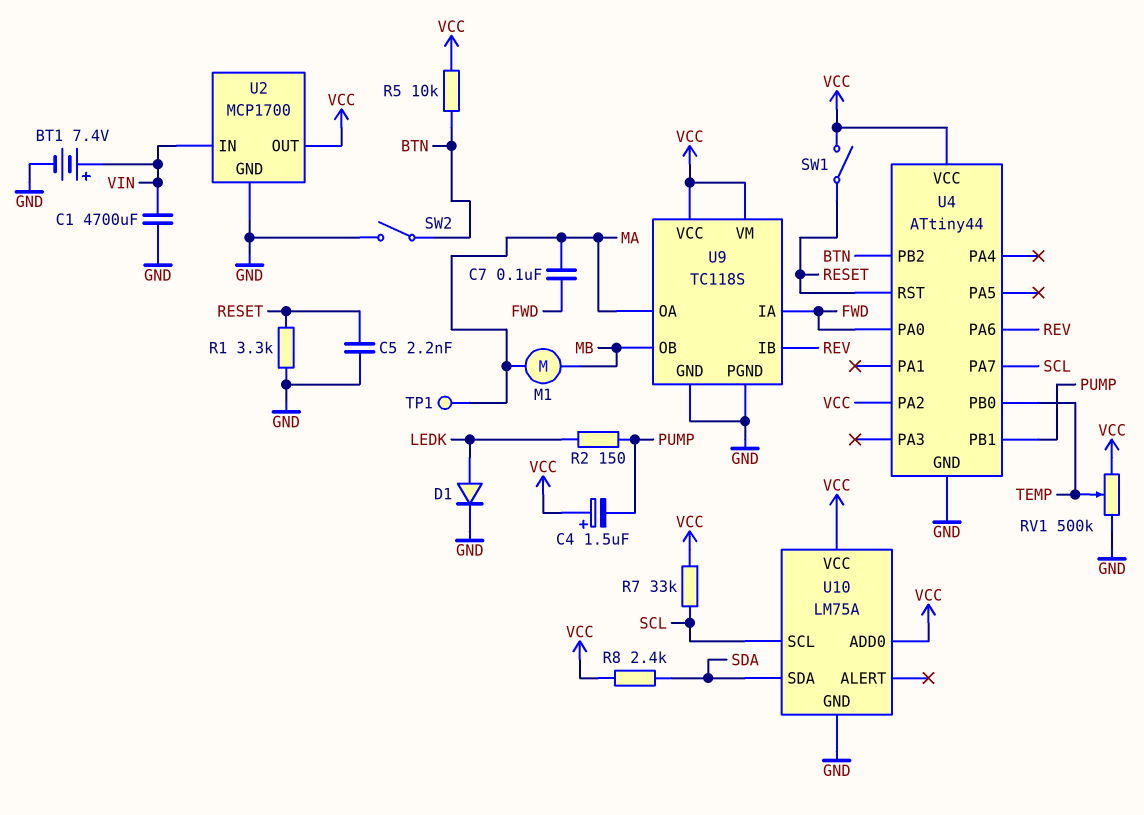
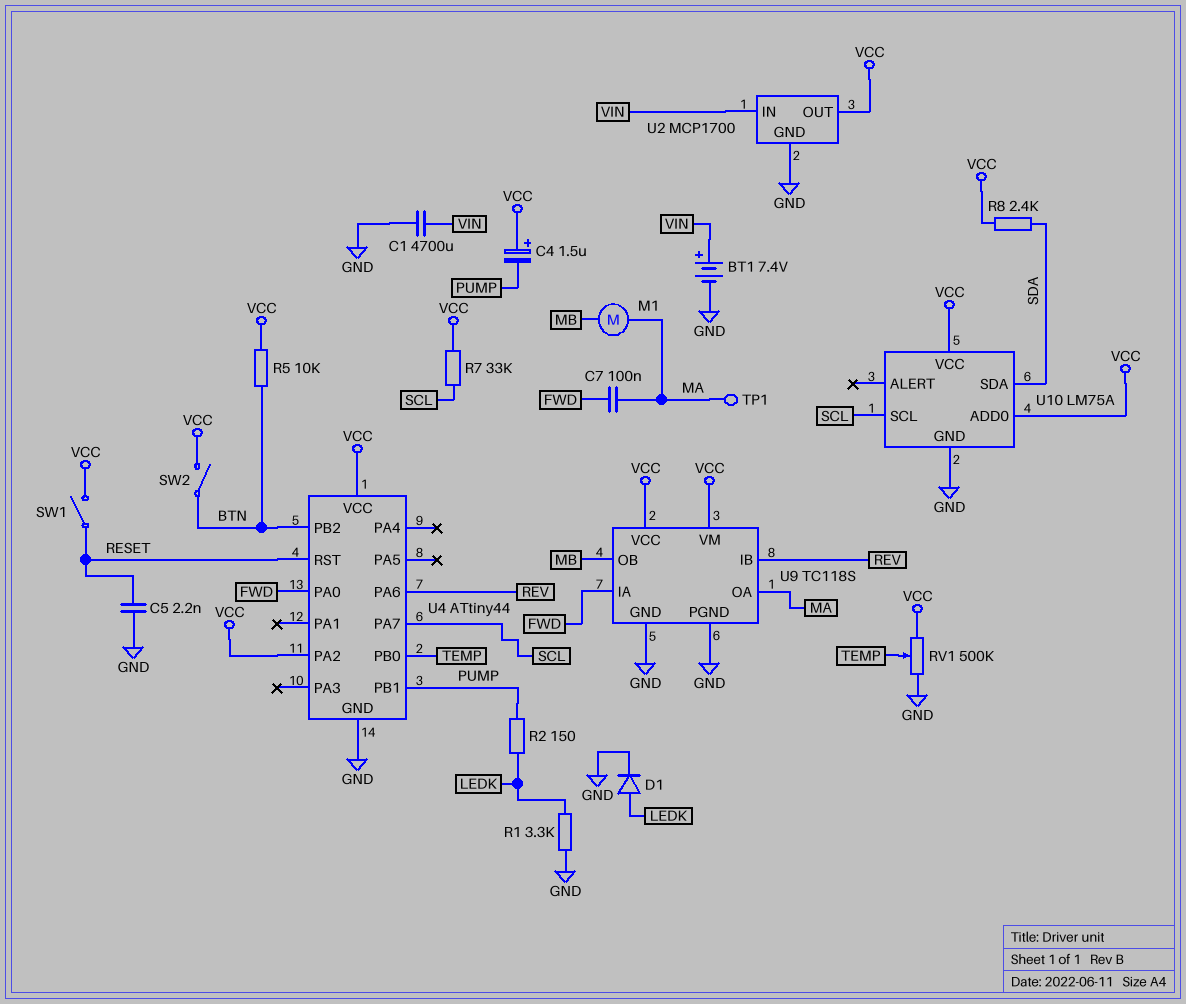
R1: 3.3k (GND, RESET) -> 3.3k (GND, LEDK)
SW2: switch (BTN, GND) -> switch (BTN, VCC)

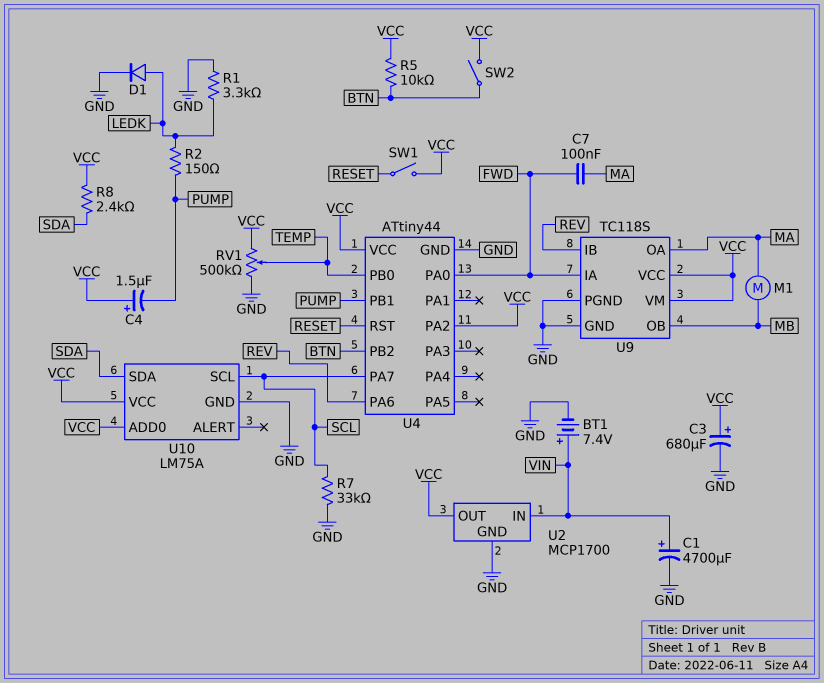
C1: 4700uF (GND, VIN) -> 4700uF (plus VIN, minus GND)
C3: none -> 680uF (plus VCC, minus GND)
C5: 2.2nF (GND, RESET) -> none
R7: 33k (SCL, VCC) -> 33k (GND, SCL)
TP1: test point (MA) -> none

